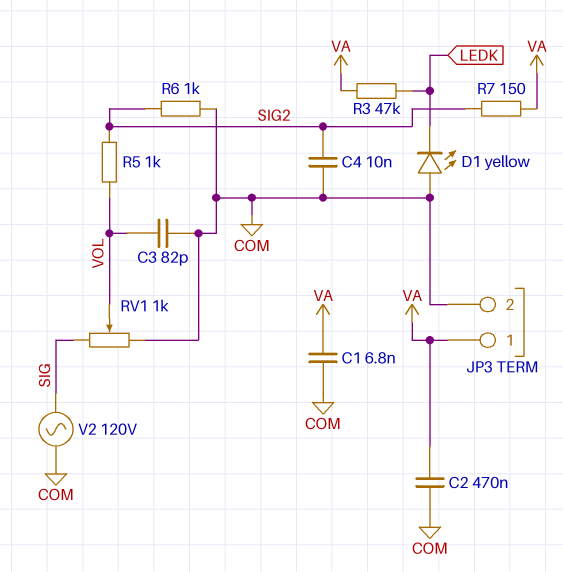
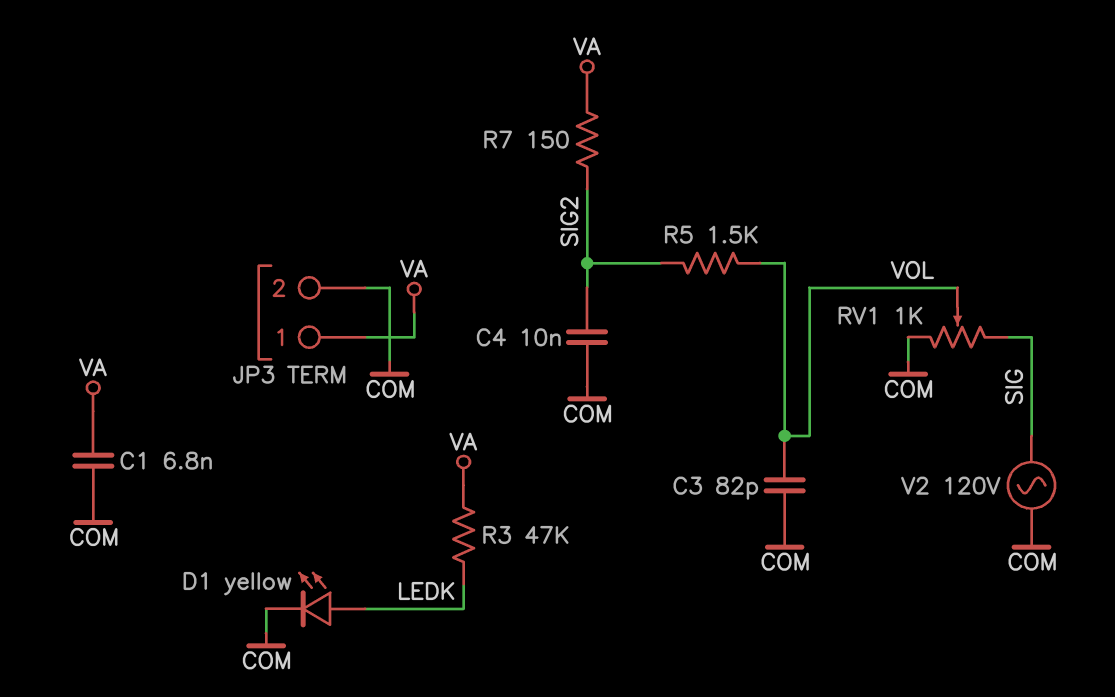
C2: 470nF (COM, VA) -> none
D1: LED yellow (A COM, K LEDK) -> LED yellow (A LEDK, K COM)
R5: 1k (SIG2, VOL) -> 1.5k (SIG2, VOL)
R6: 1k (COM, SIG2) -> none

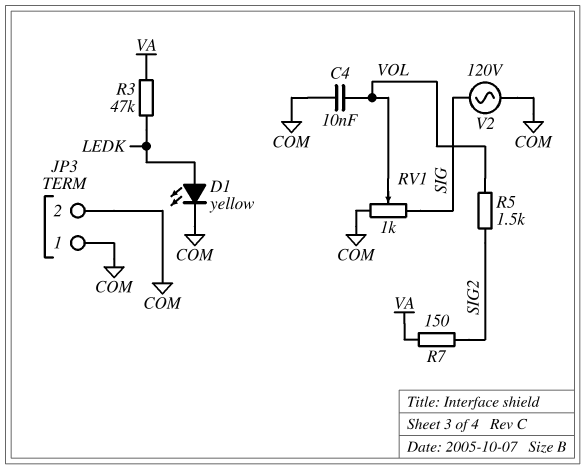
C1: 6.8nF (COM, VA) -> none
C3: 82pF (COM, VOL) -> none
C4: 10nF (COM, SIG2) -> 10nF (COM, VOL)
JP3 pin 1: VA -> COM

